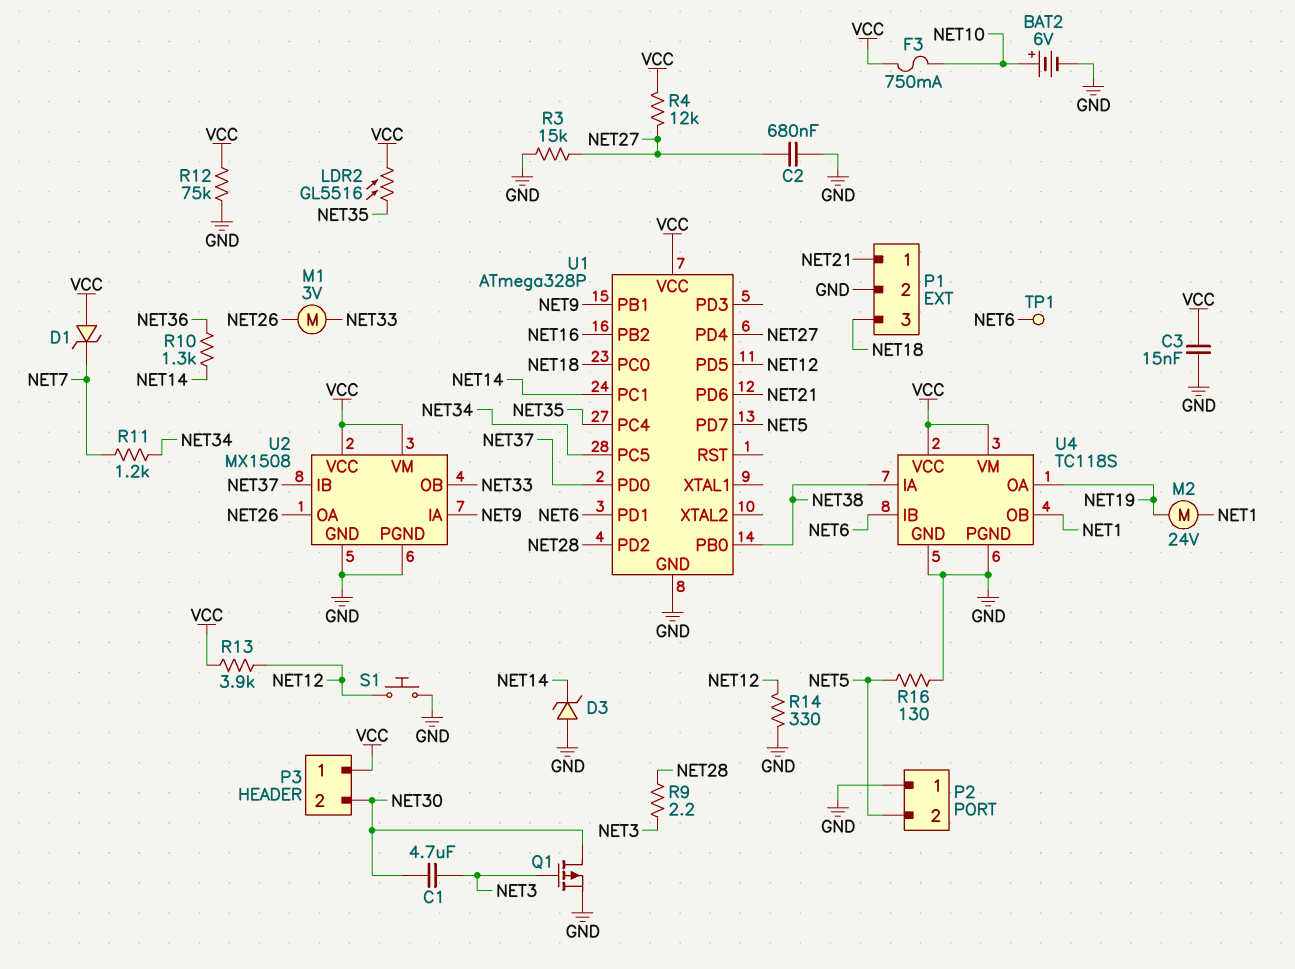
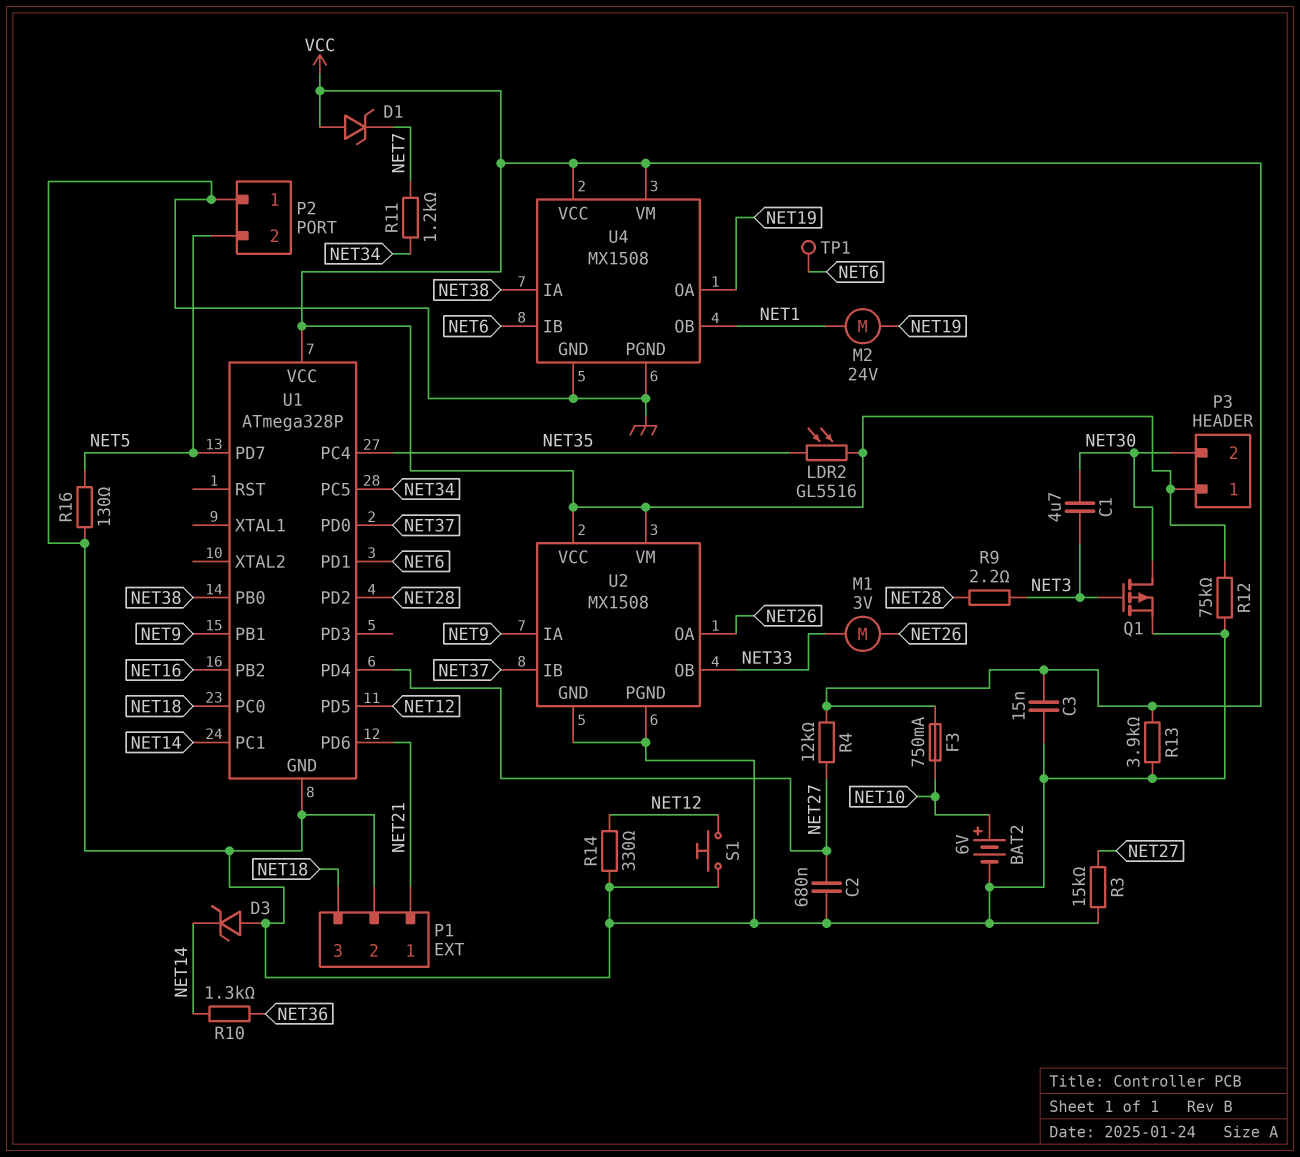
R13: 3.9k (NET12, VCC) -> 3.9k (GND, VCC)
U4: TC118S -> MX1508

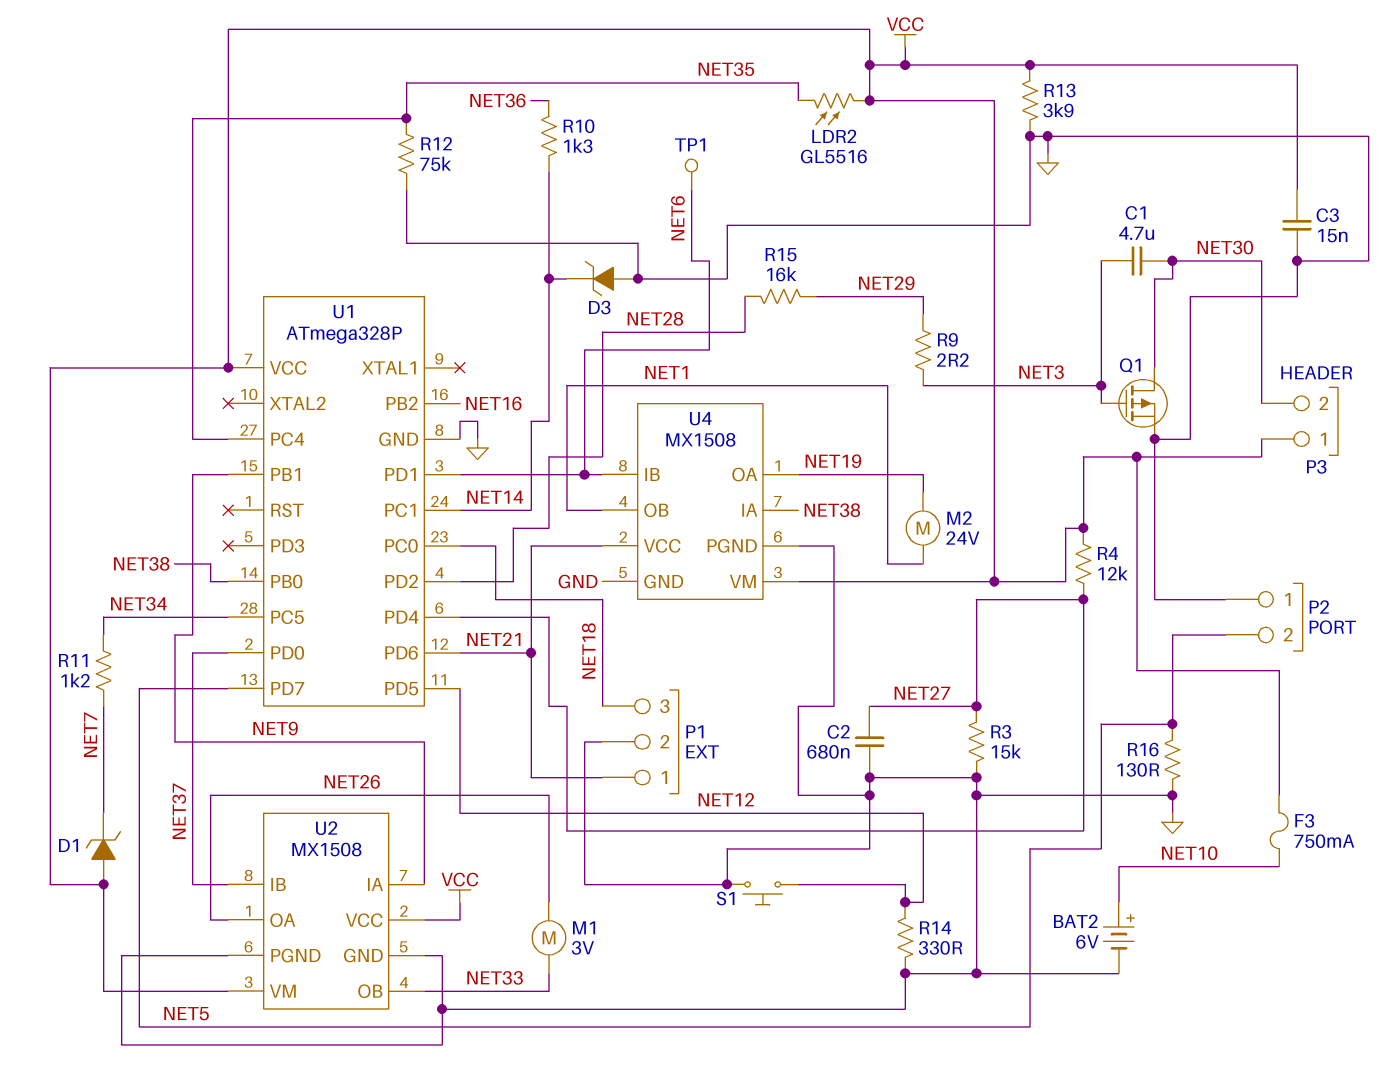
R9: 2.2 (NET3, NET28) -> 2.2 (NET3, NET29)
R12: 75k (GND, VCC) -> 75k (GND, NET35)
R15: none -> 16k (NET28, NET29)
U4 pin VCC: VCC -> NET21

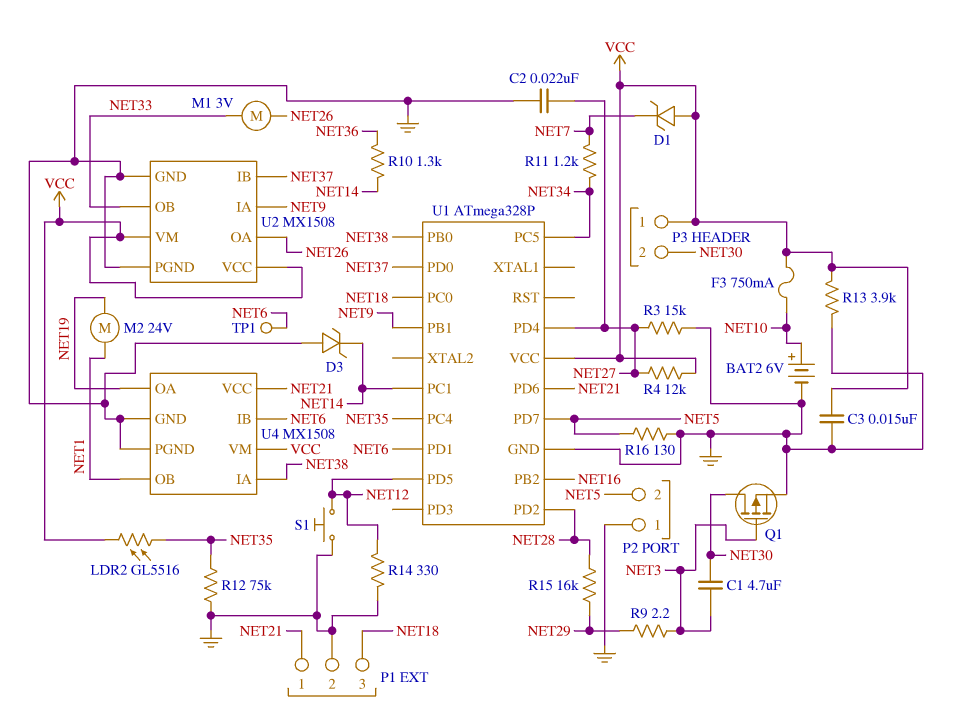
C2: 680nF (GND, NET27) -> 22nF (GND, NET27)

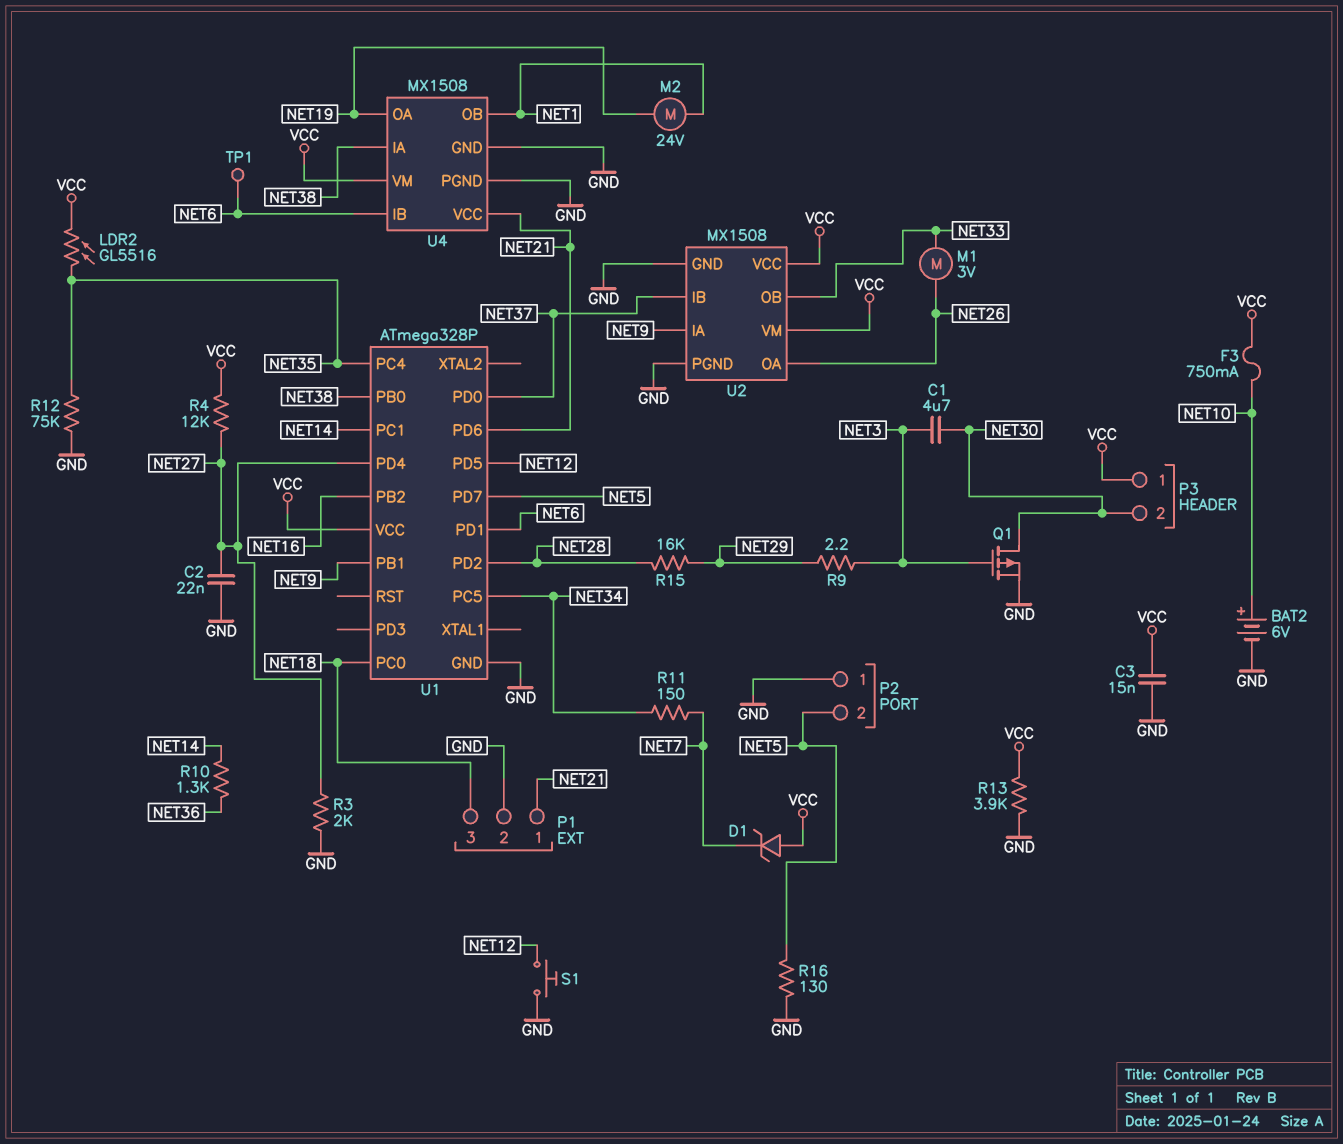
D3: zener (A GND, K NET14) -> none
R3: 15k (GND, NET27) -> 2k (GND, NET27)
R11: 1.2k (NET7, NET34) -> 150 (NET7, NET34)
R14: 330 (GND, NET12) -> none

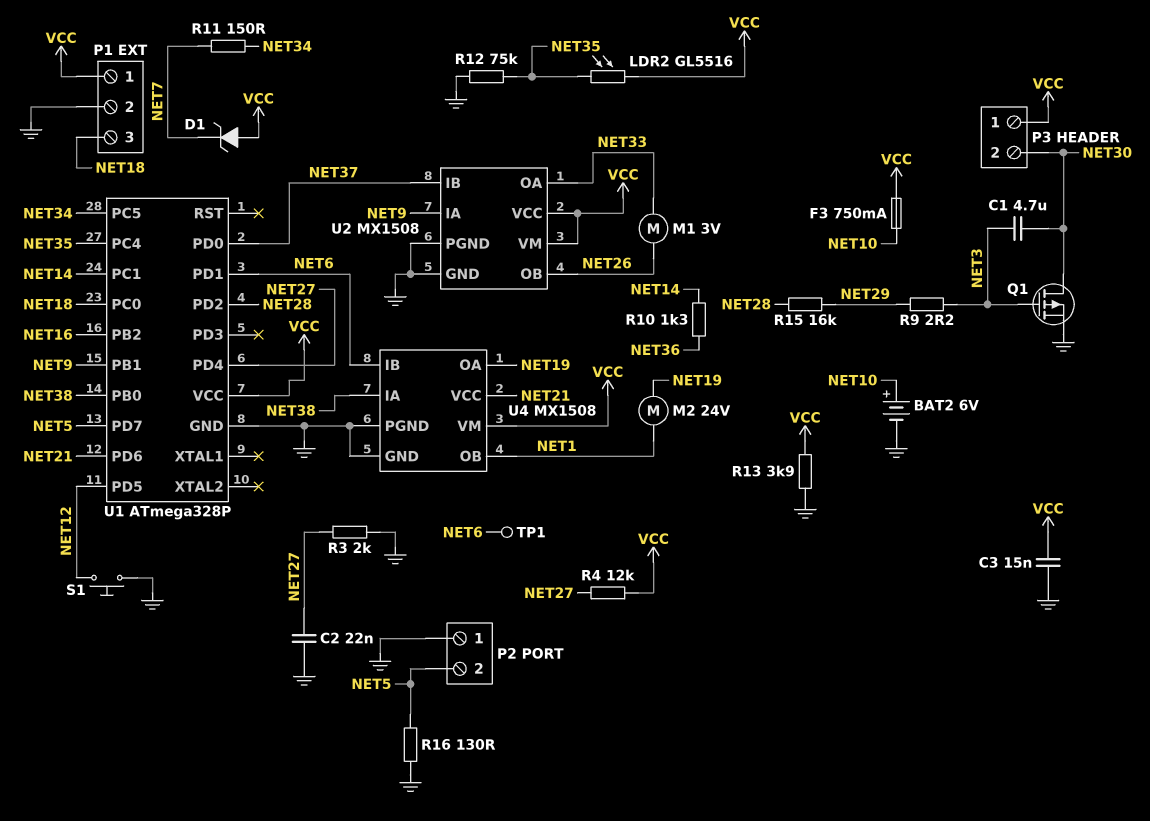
P1 pin 1: NET21 -> VCC
U2 pin OA: NET26 -> NET33
U2 pin OB: NET33 -> NET26

